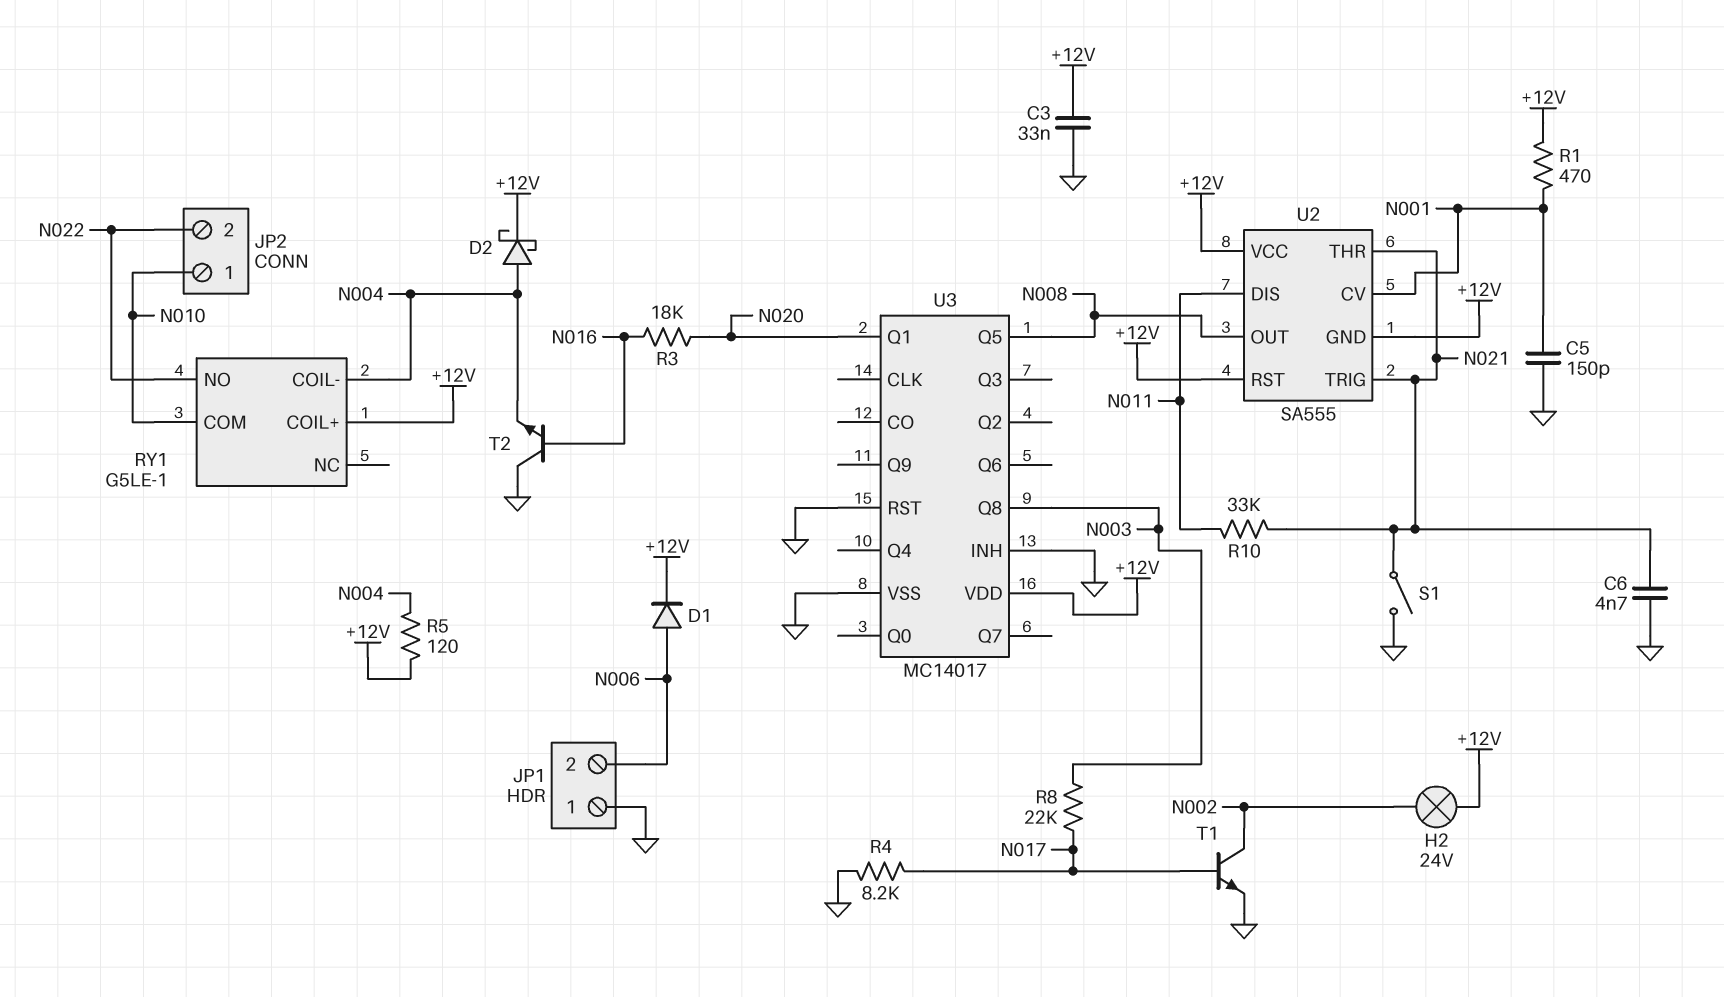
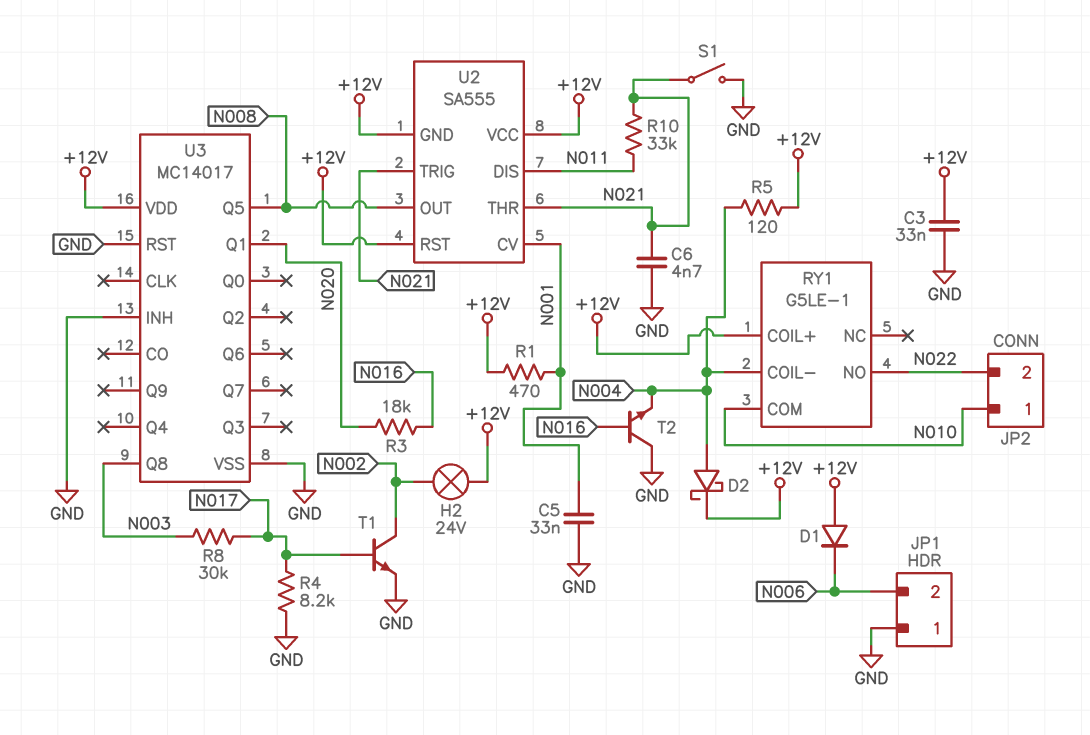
C5: 150pF (GND, N001) -> 33nF (GND, N001)
D1: diode (A N006, K +12V) -> diode (A +12V, K N006)
R8: 22k (N003, N017) -> 30k (N003, N017)

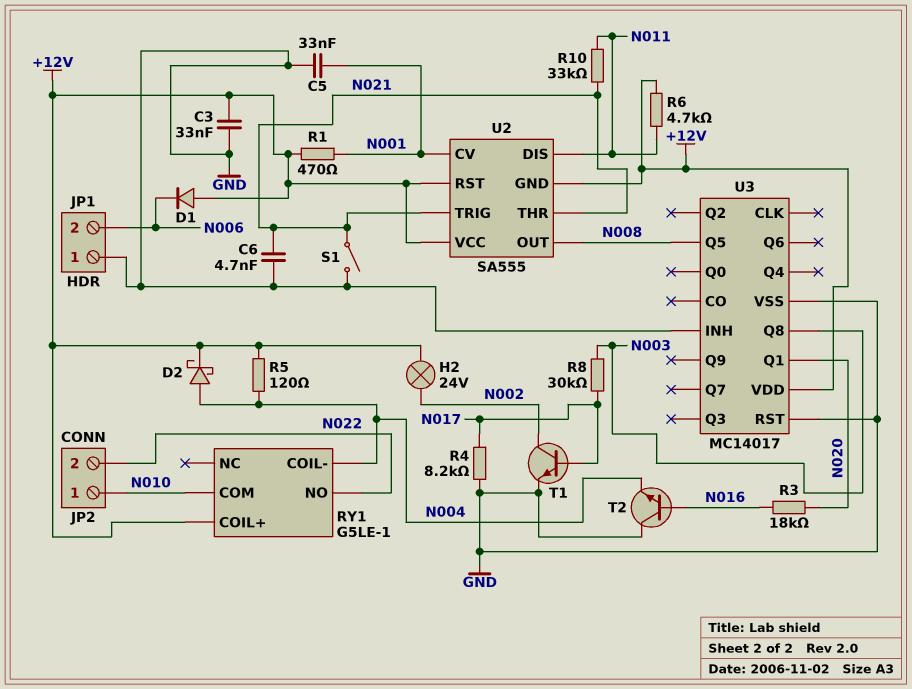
R6: none -> 4.7k (+12V, N011)

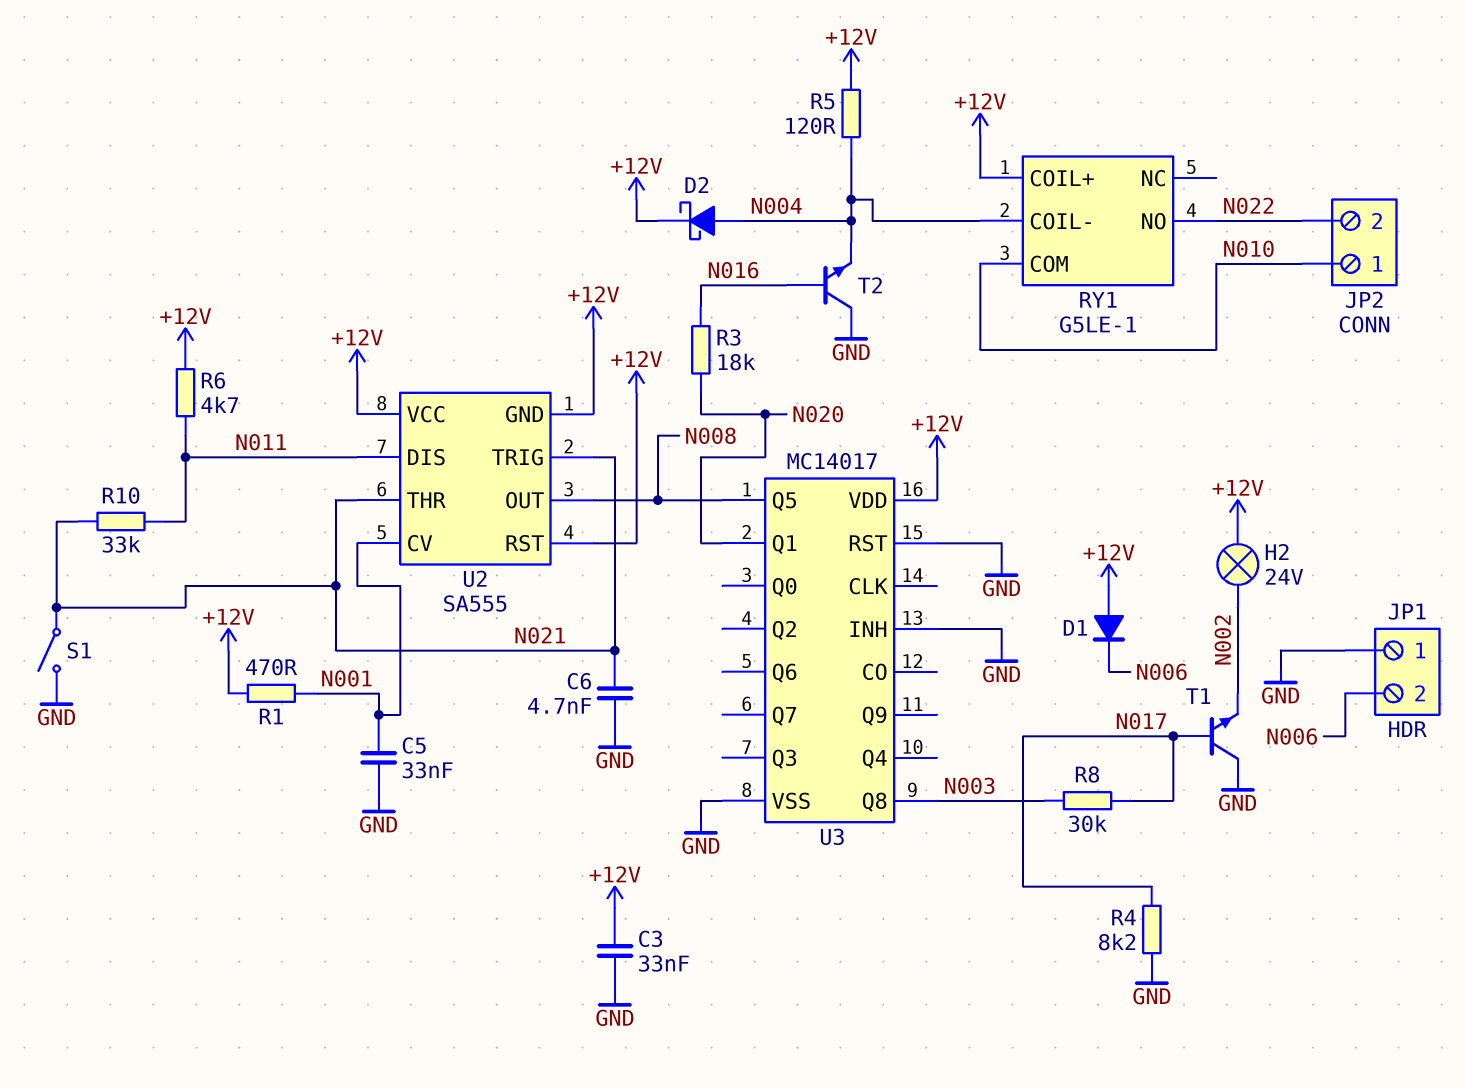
T1: NPN (B N017, C N002, E GND) -> NPN (B N017, C GND, E N002)

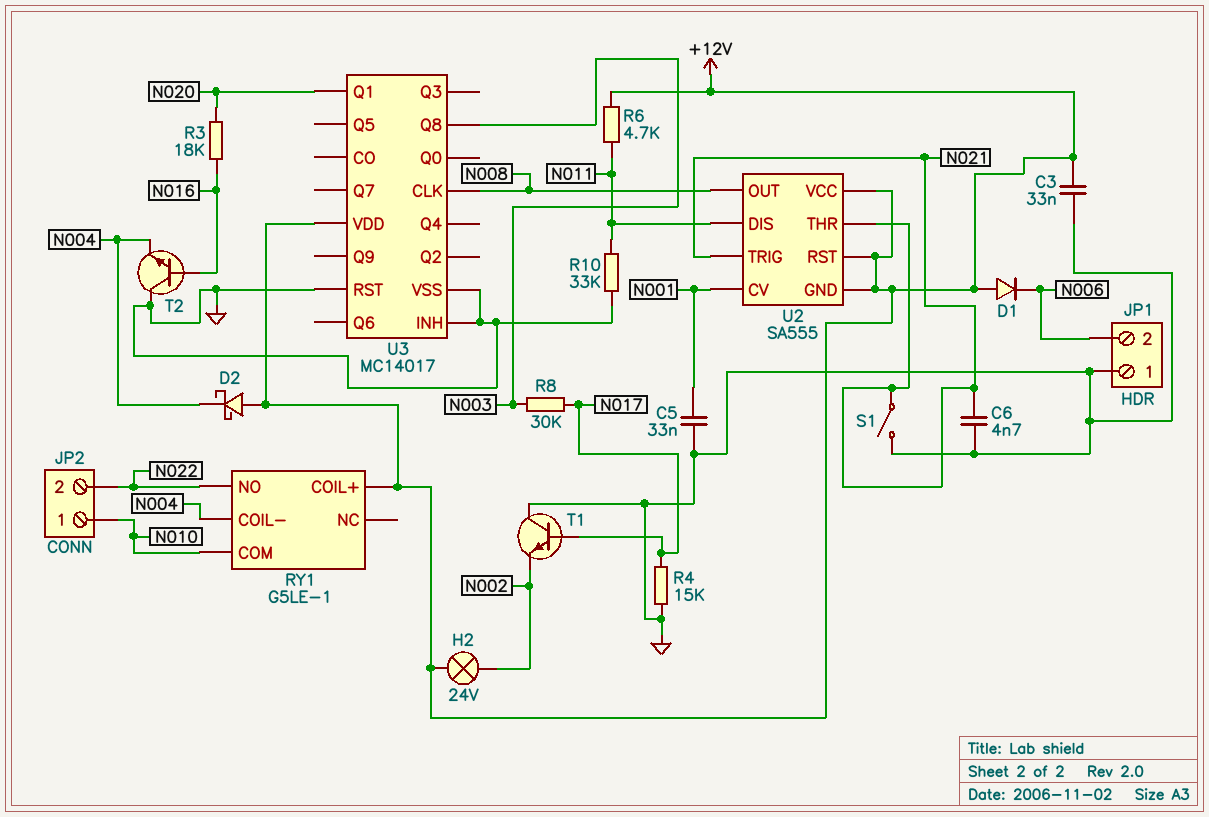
D2: schottky (A N004, K +12V) -> schottky (A +12V, K N004)
R1: 470 (+12V, N001) -> none
R4: 8.2k (GND, N017) -> 15k (GND, N017)
R5: 120 (+12V, N004) -> none
R10: 33k (N011, N021) -> 33k (GND, N011)
U3 pin CLK: none -> N008
U3 pin Q5: N008 -> none

